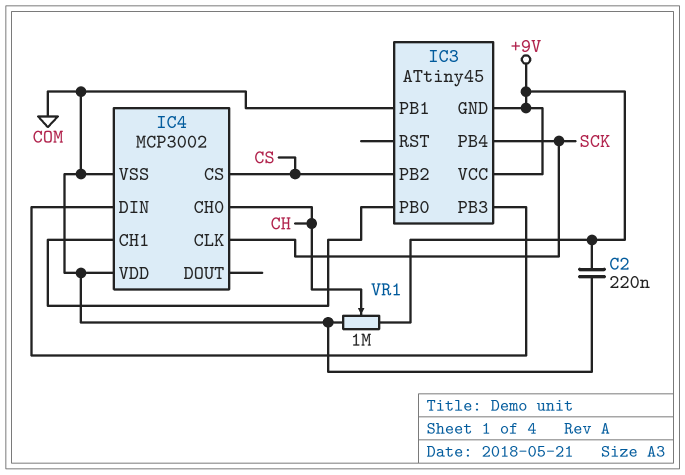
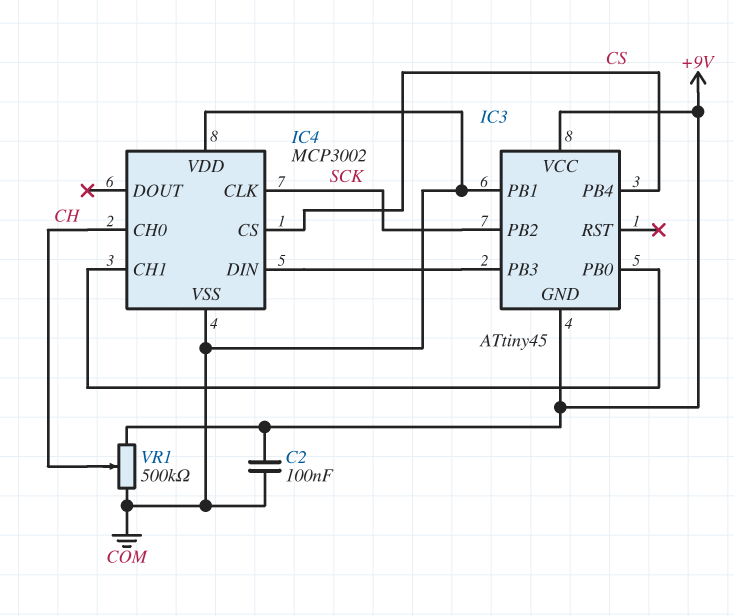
C2: 220nF (+9V, COM) -> 100nF (+9V, COM)
IC3 pin PB2: CS -> SCK
IC3 pin PB4: SCK -> CS
VR1: 1M (+9V, COM, wiper CH) -> 500k (+9V, COM, wiper CH)

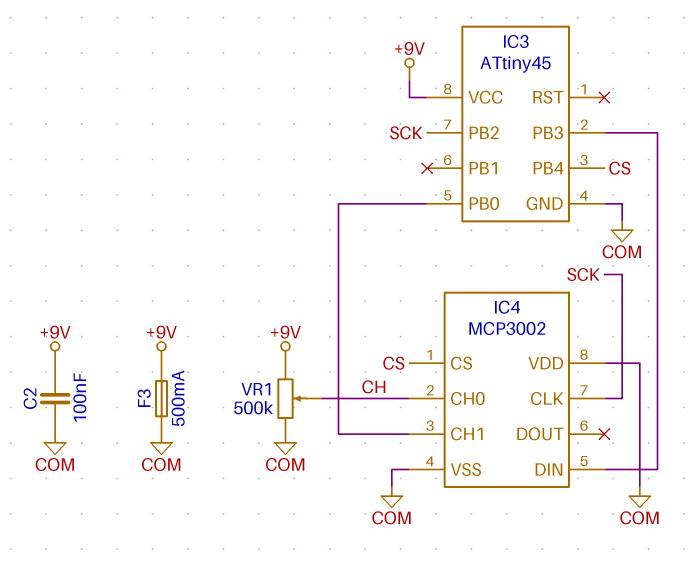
F3: none -> 500mA (+9V, COM)
IC3 pin GND: +9V -> COM
IC3 pin PB1: COM -> none

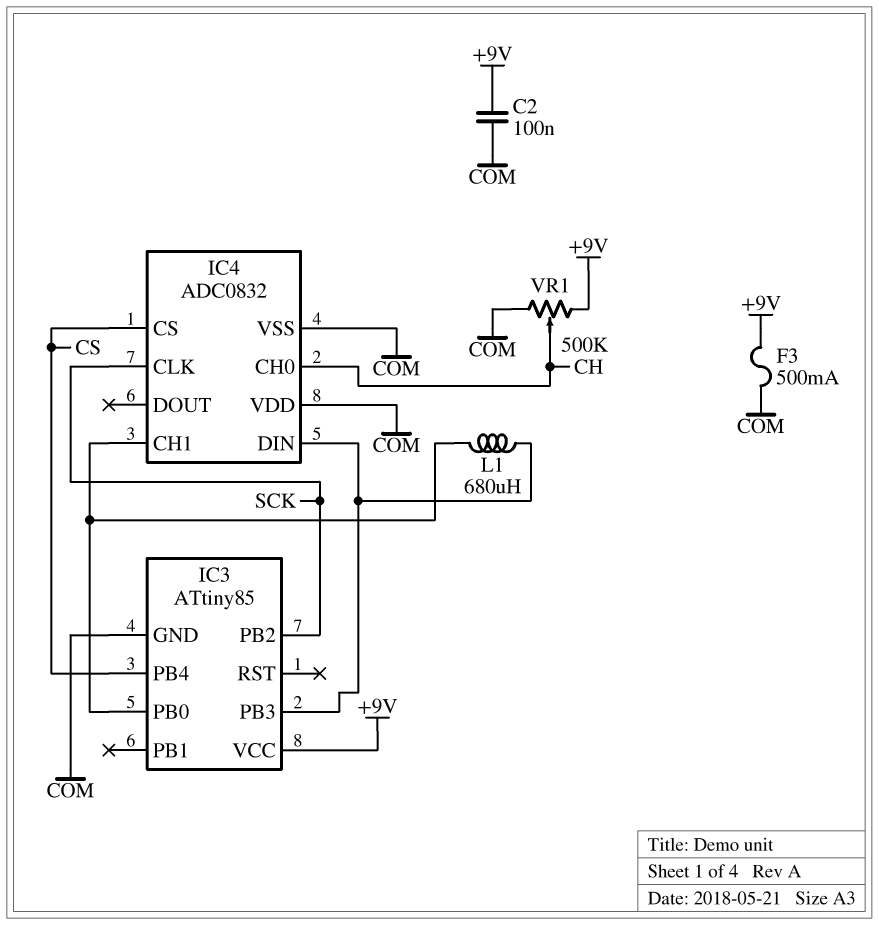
IC3: ATtiny45 -> ATtiny85
IC4: MCP3002 -> ADC0832
L1: none -> 680uH (IC3/PB0, IC3/PB3)

